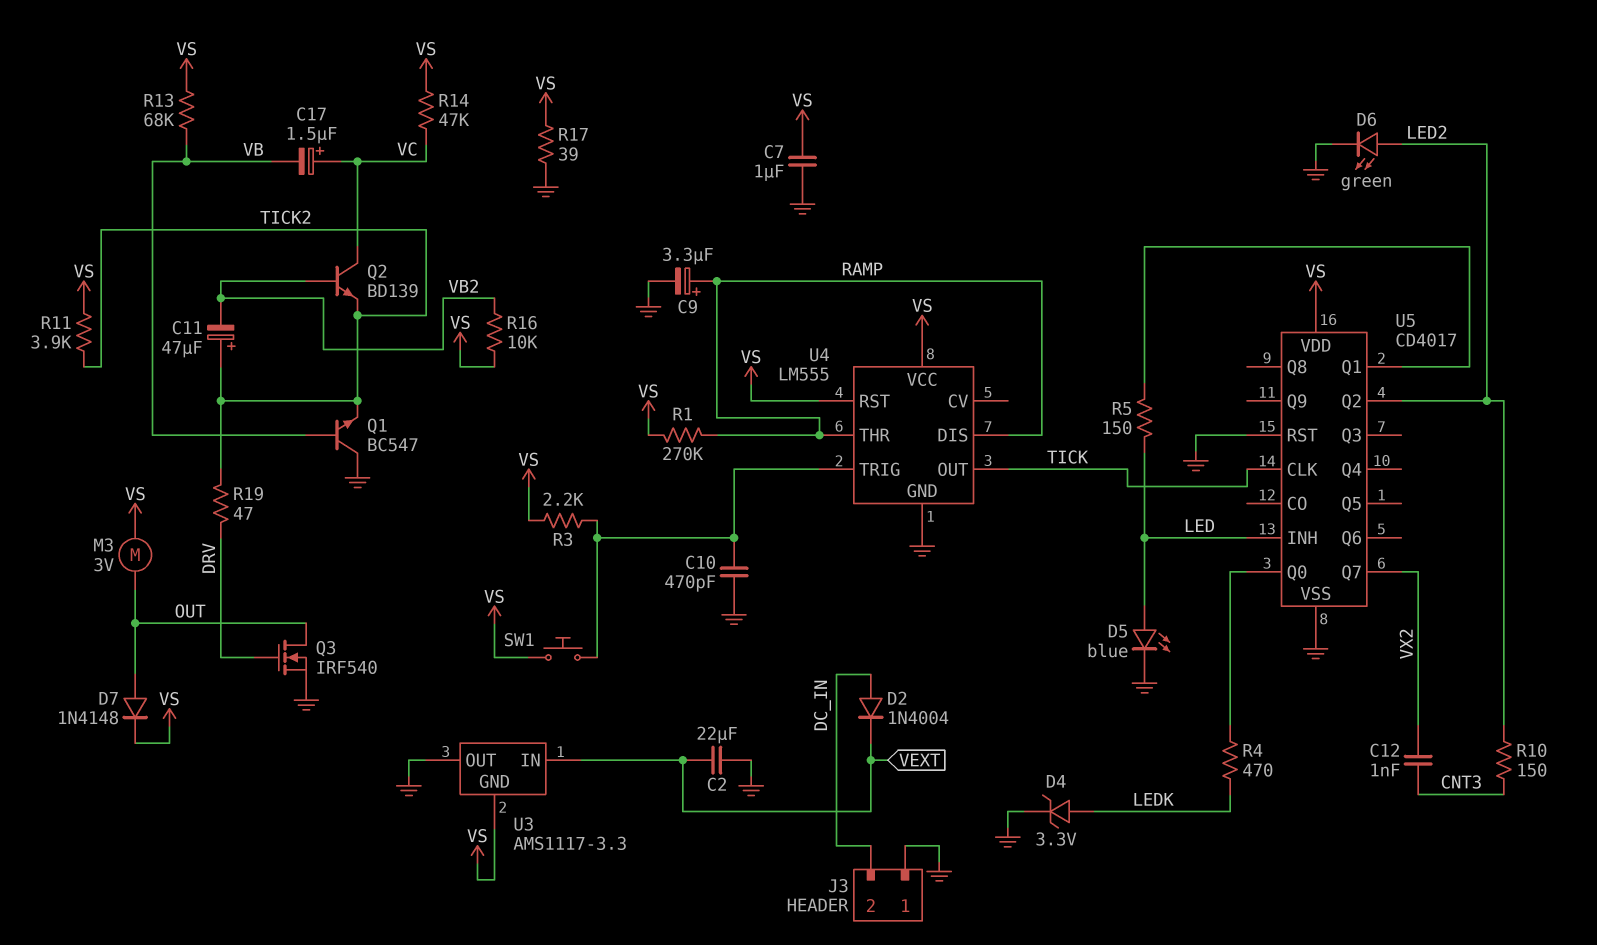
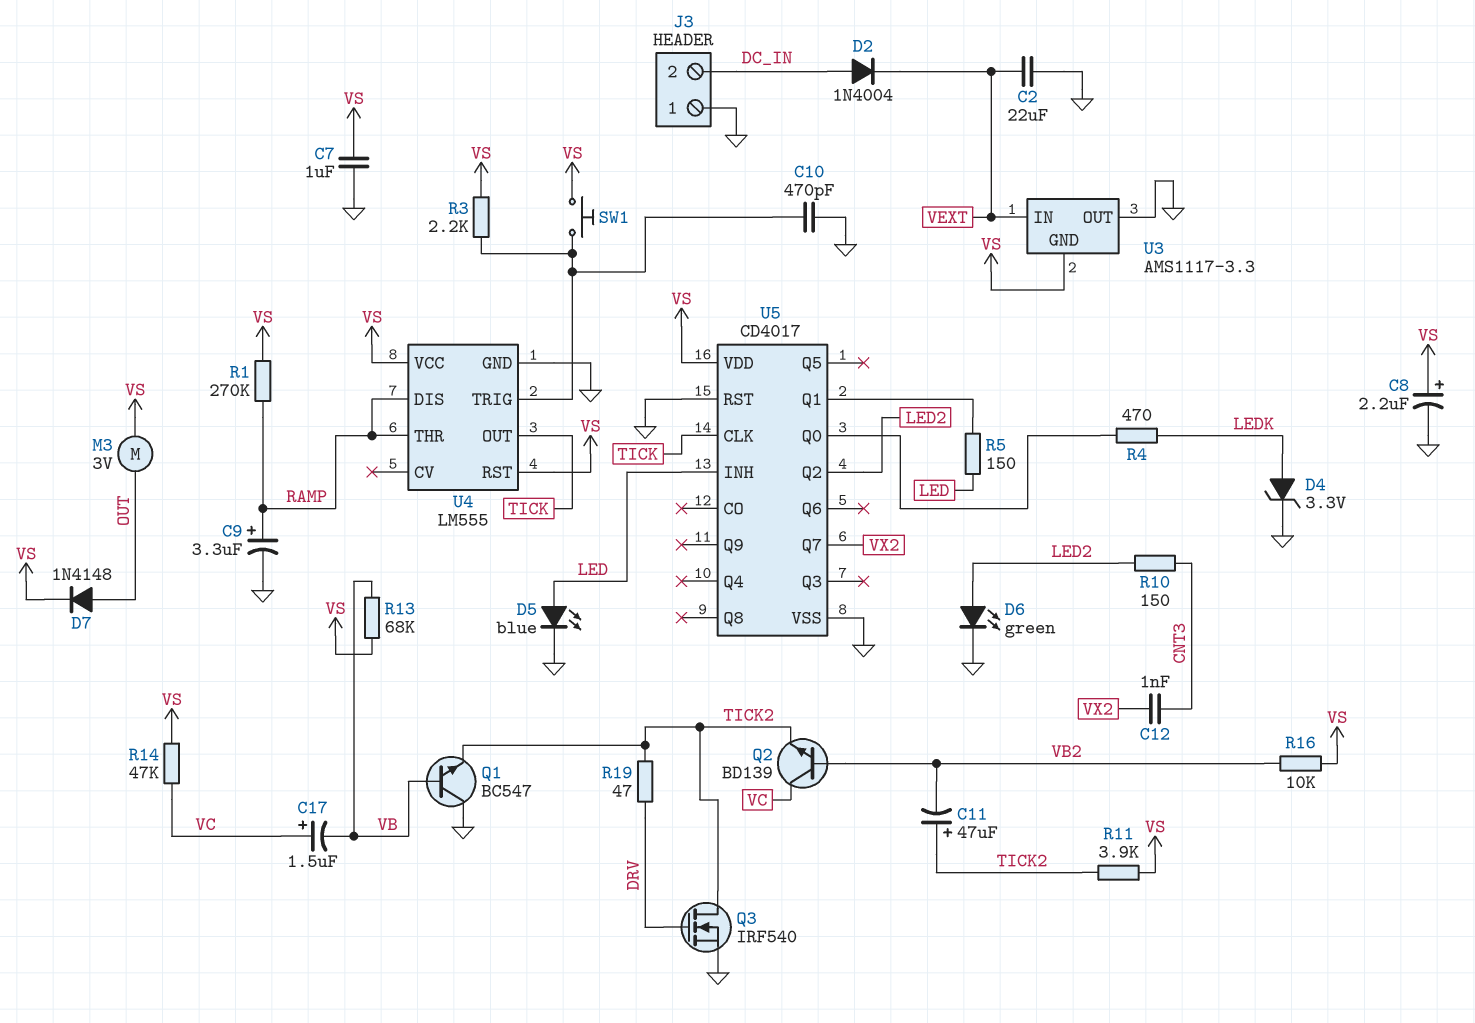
C8: none -> 2.2uF (plus VS, minus GND)
Q3: NMOS IRF540 (G DRV, D OUT, S GND) -> NMOS IRF540 (G DRV, D TICK2, S GND)
R17: 39 (GND, VS) -> none

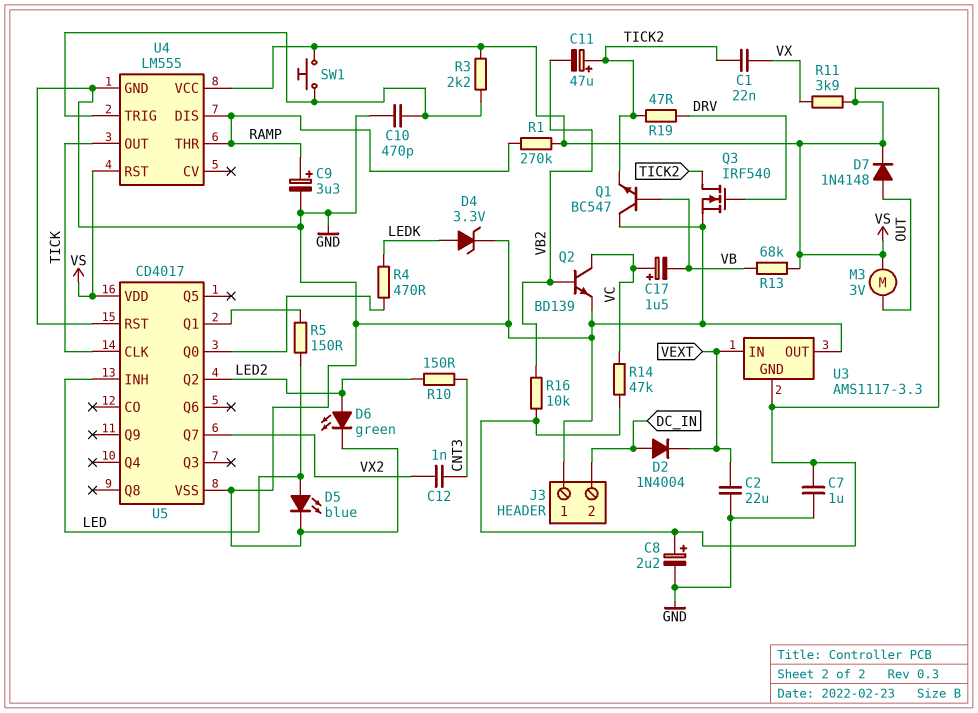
C1: none -> 22nF (TICK2, VX)
Q2: NPN BD139 (B VB2, C VC, E TICK2) -> NPN BD139 (B VB2, C VC, E GND)
R11: 3.9k (TICK2, VS) -> 3.9k (VS, VX)

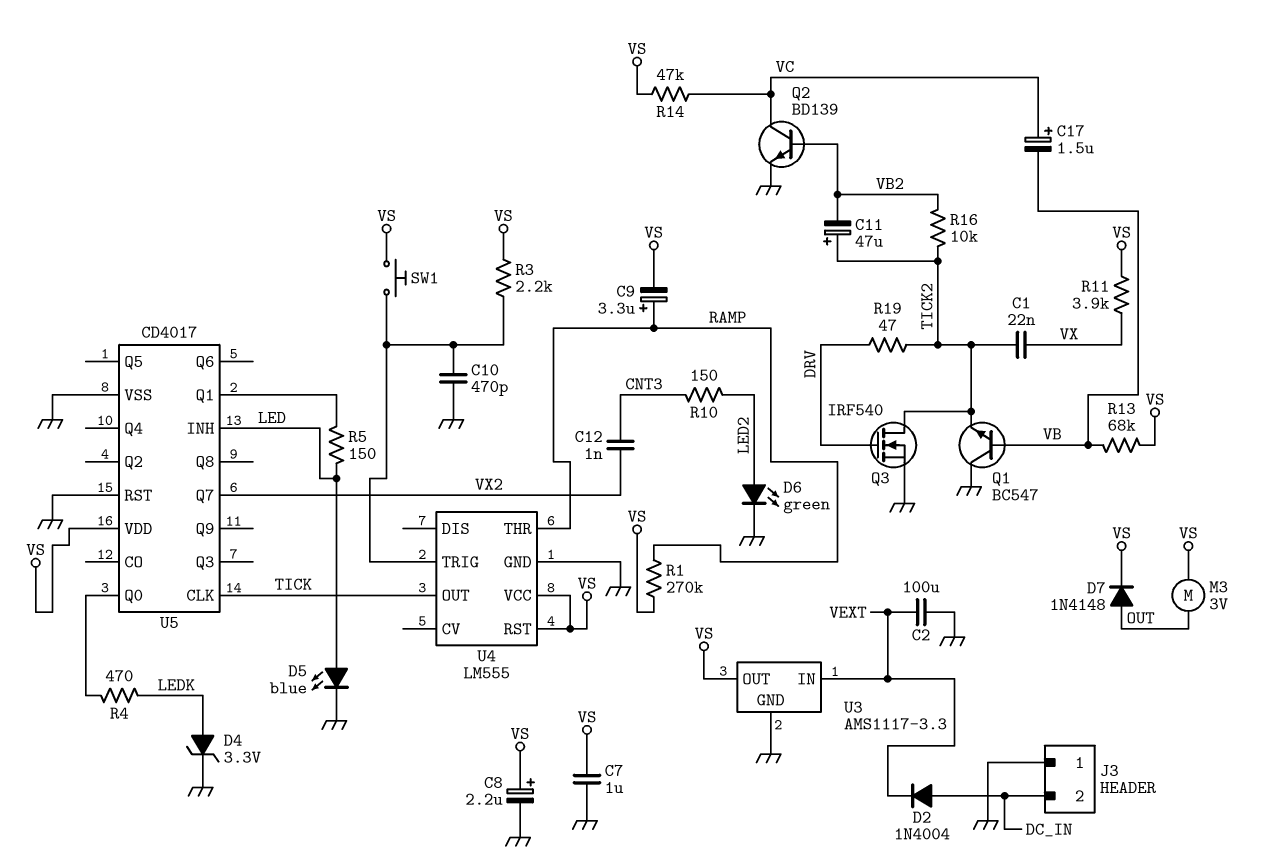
C2: 22uF (GND, VEXT) -> 100uF (GND, VEXT)
C9: 3.3uF (plus RAMP, minus GND) -> 3.3uF (plus RAMP, minus VS)
R16: 10k (VB2, VS) -> 10k (TICK2, VB2)
U3 pin GND: VS -> GND
U3 pin OUT: GND -> VS
U4 pin DIS: RAMP -> none
U5 pin Q2: LED2 -> none

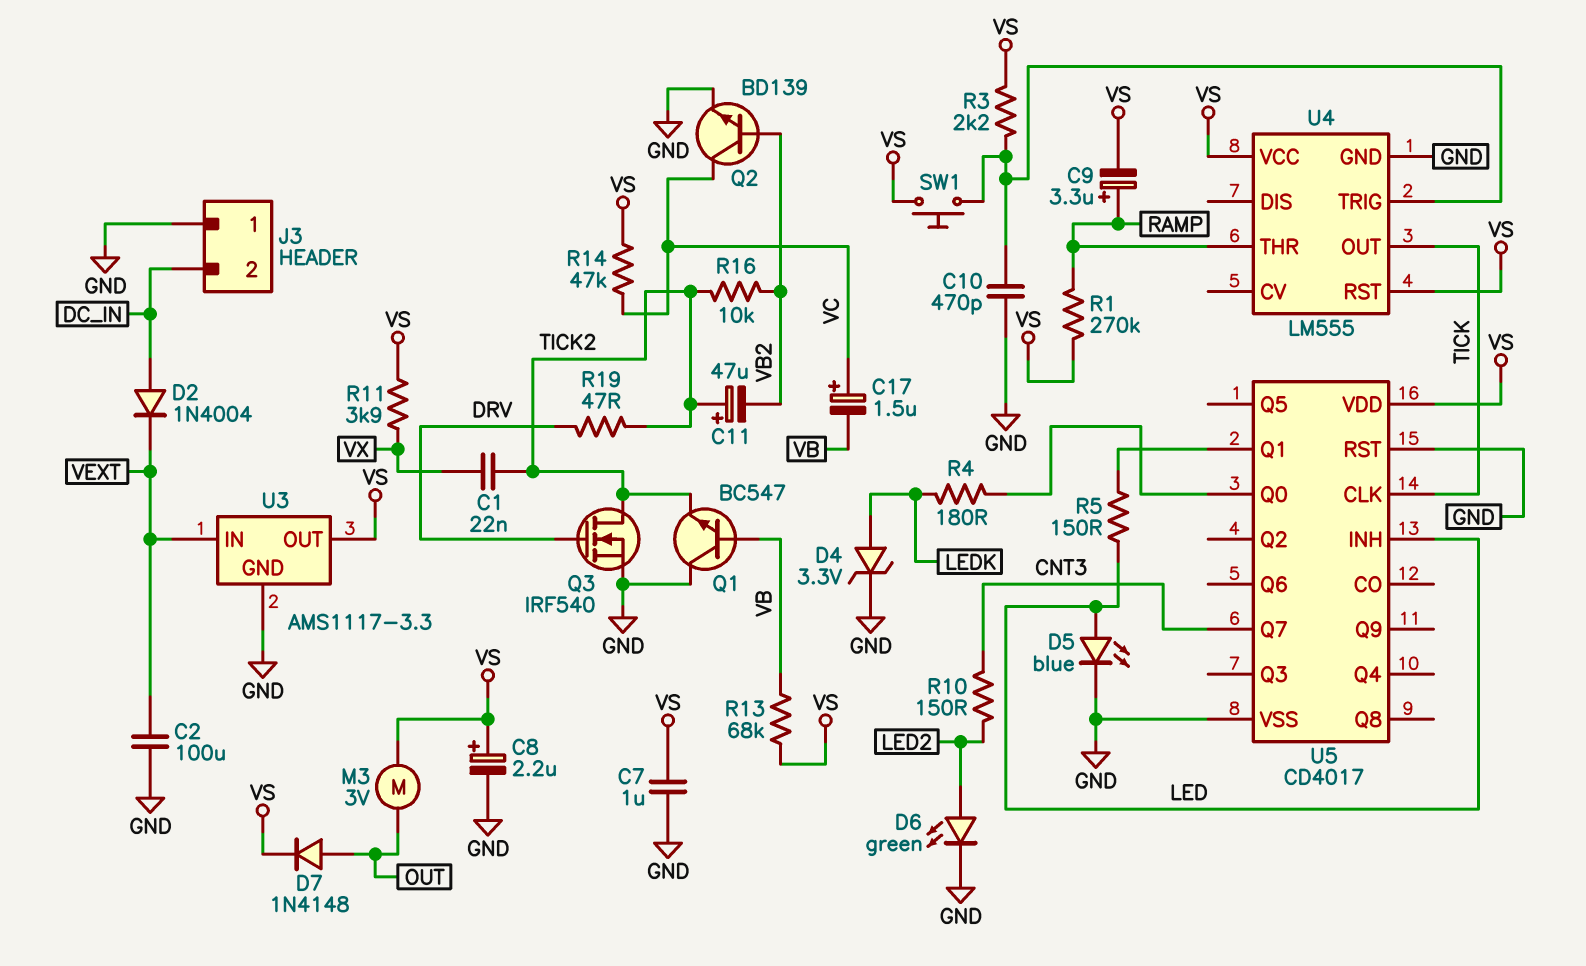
C12: 1nF (CNT3, VX2) -> none
R4: 470 (LEDK, U5/Q0) -> 180 (LEDK, U5/Q0)
U5 pin Q7: VX2 -> CNT3

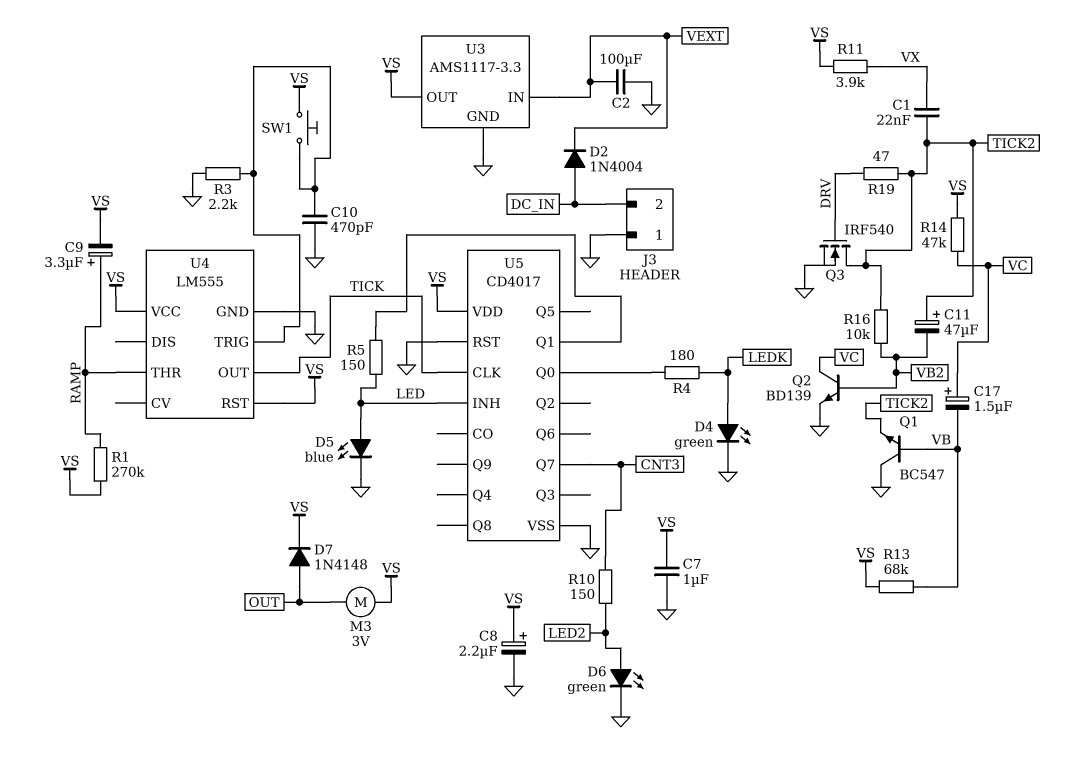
D4: zener 3.3V (A LEDK, K GND) -> LED green (A LEDK, K GND)
R3: 2.2k (U4/TRIG, VS) -> 2.2k (GND, U4/TRIG)

